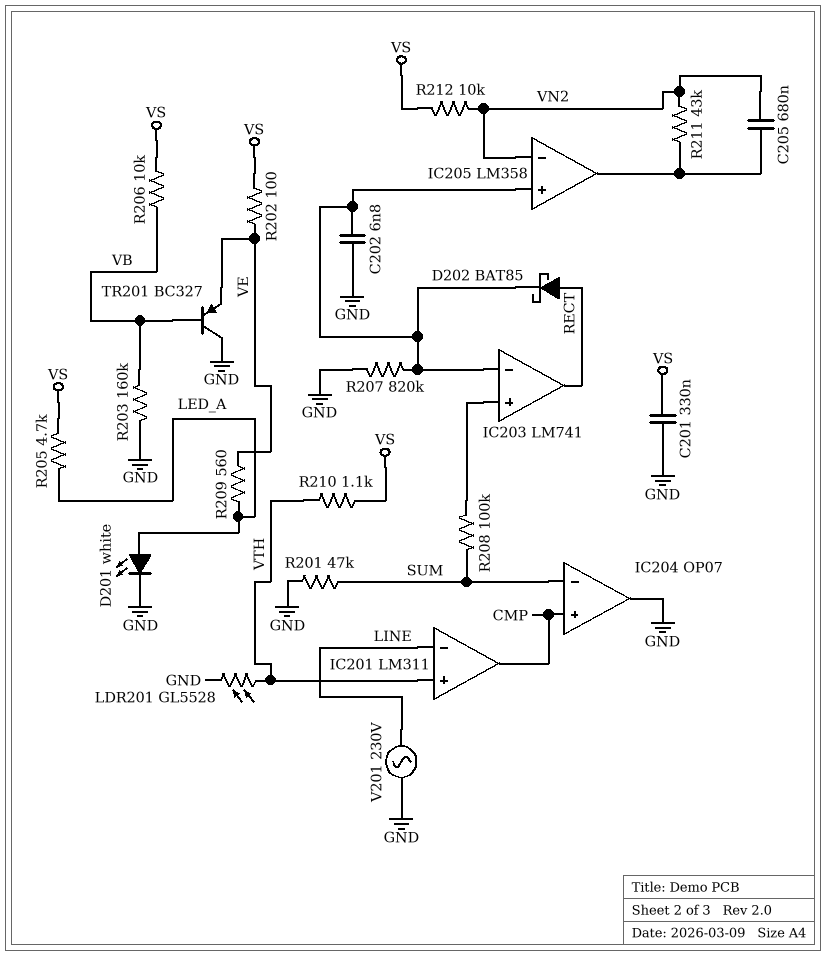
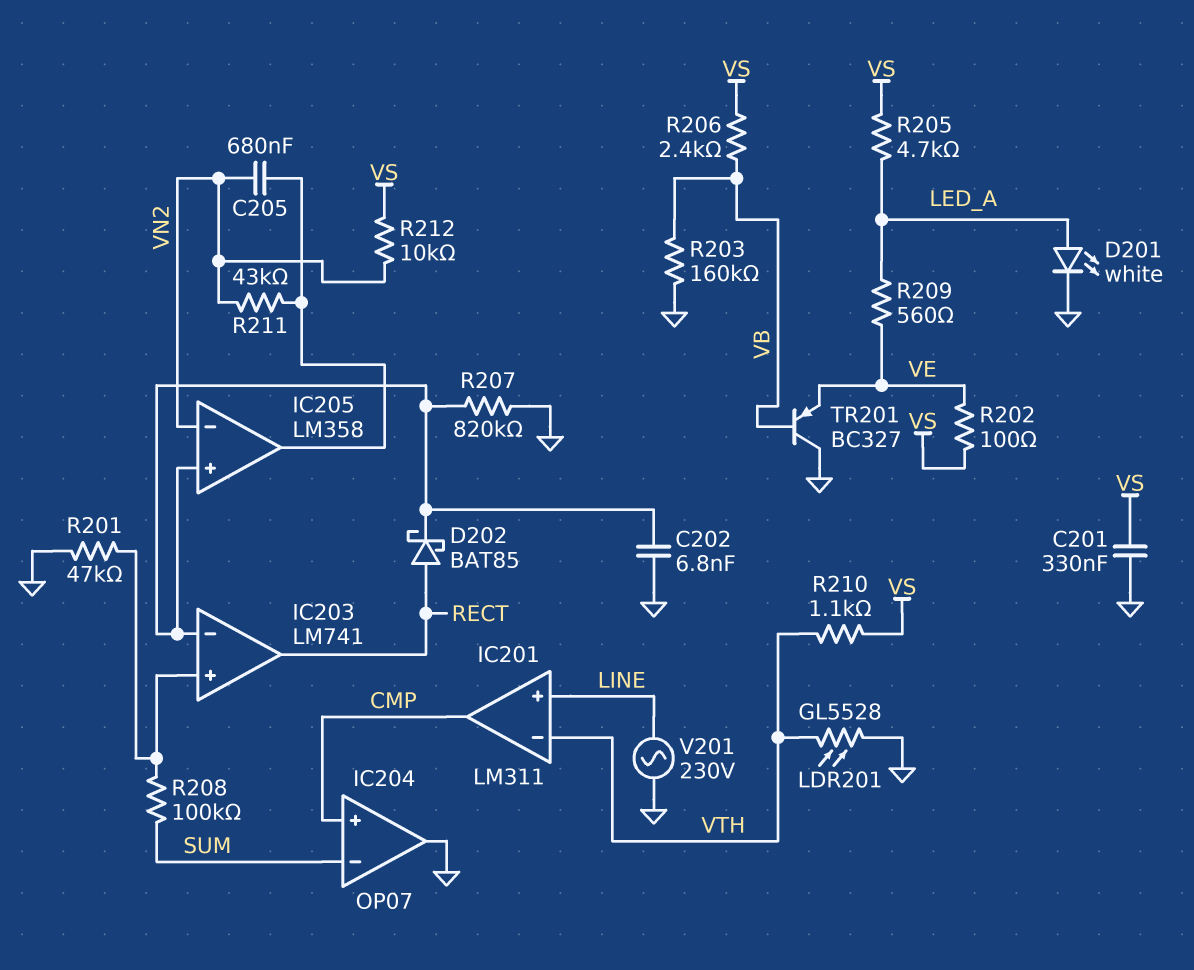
IC201 pin in+: VTH -> LINE
IC201 pin in-: LINE -> VTH
R201: 47k (GND, SUM) -> 47k (GND, IC203/in+)
R206: 10k (VB, VS) -> 2.4k (VB, VS)

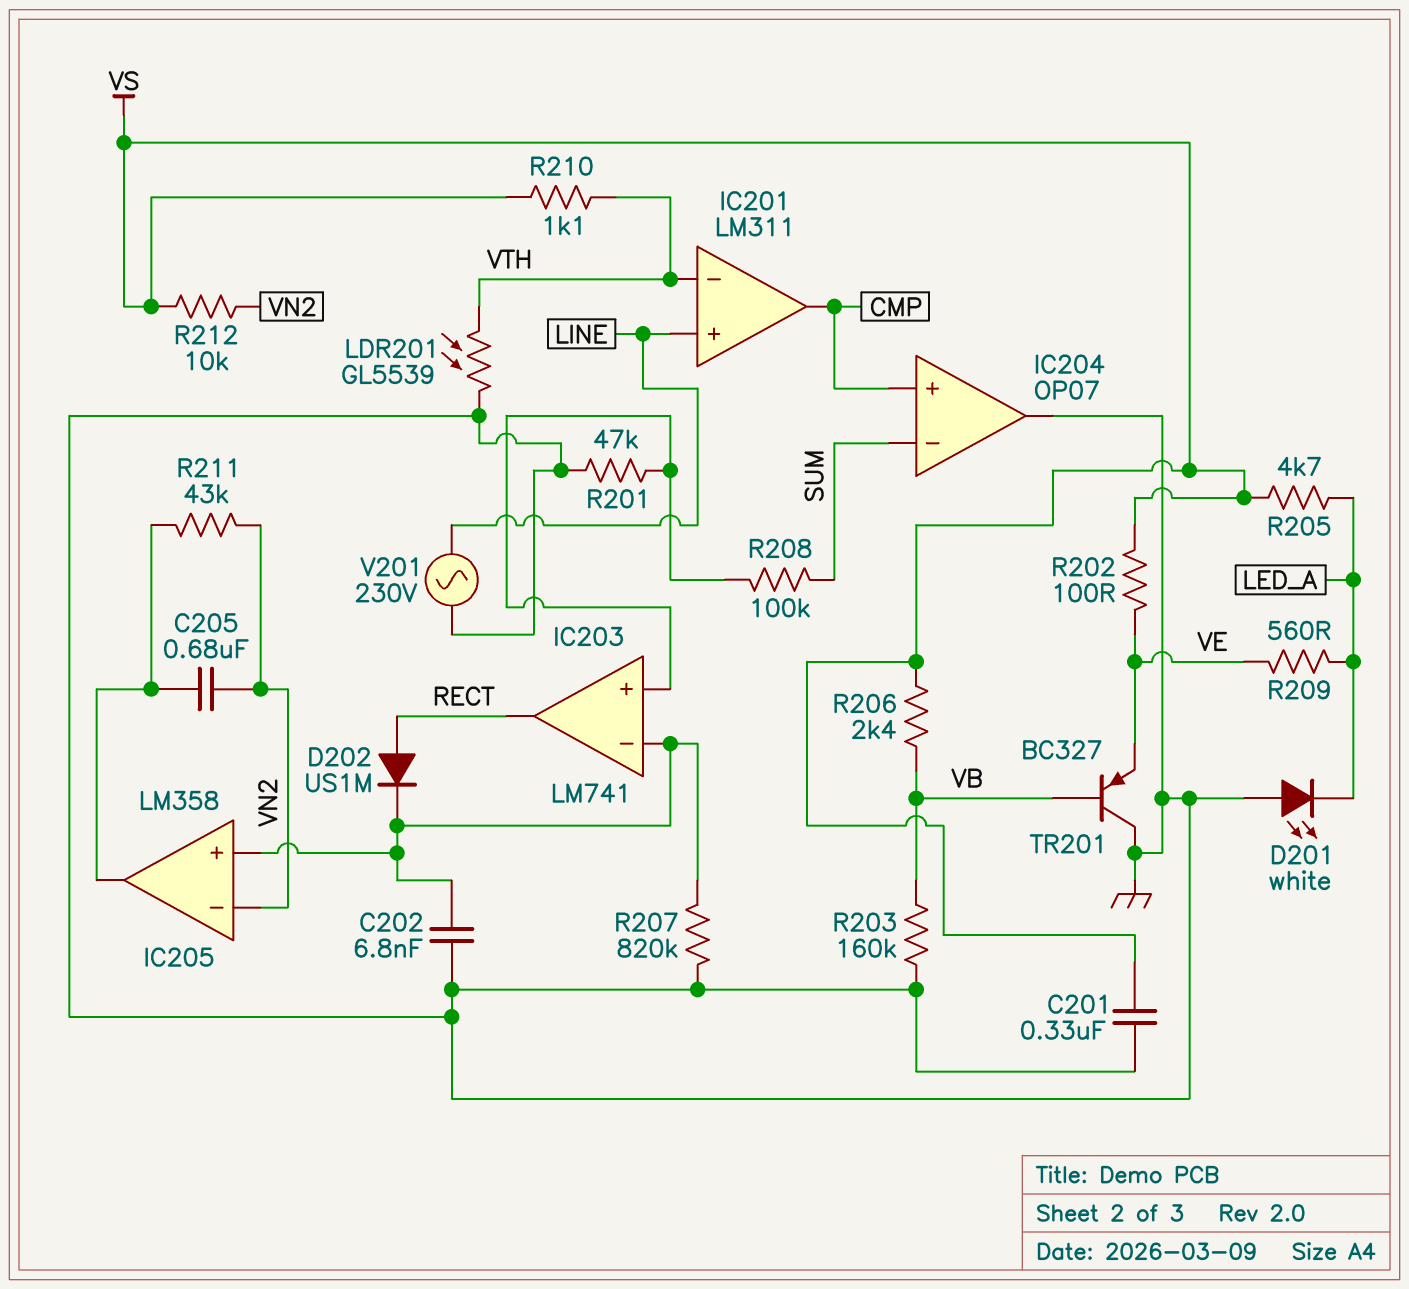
D201: LED white (A LED_A, K GND) -> LED white (A GND, K LED_A)
D202: schottky BAT85 (A RECT, K IC203/in-) -> diode US1M (A RECT, K IC203/in-)
LDR201: GL5528 (GND, VTH) -> GL5539 (GND, VTH)

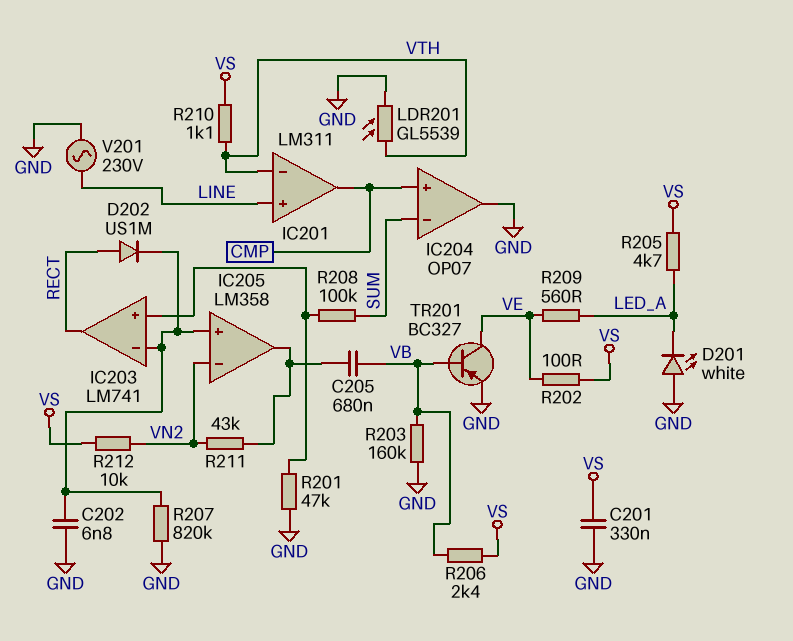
C205: 680nF (IC205/out, VN2) -> 680nF (IC205/out, VB)
TR201: PNP BC327 (B VB, C GND, E VE) -> PNP BC327 (B VB, C VE, E GND)

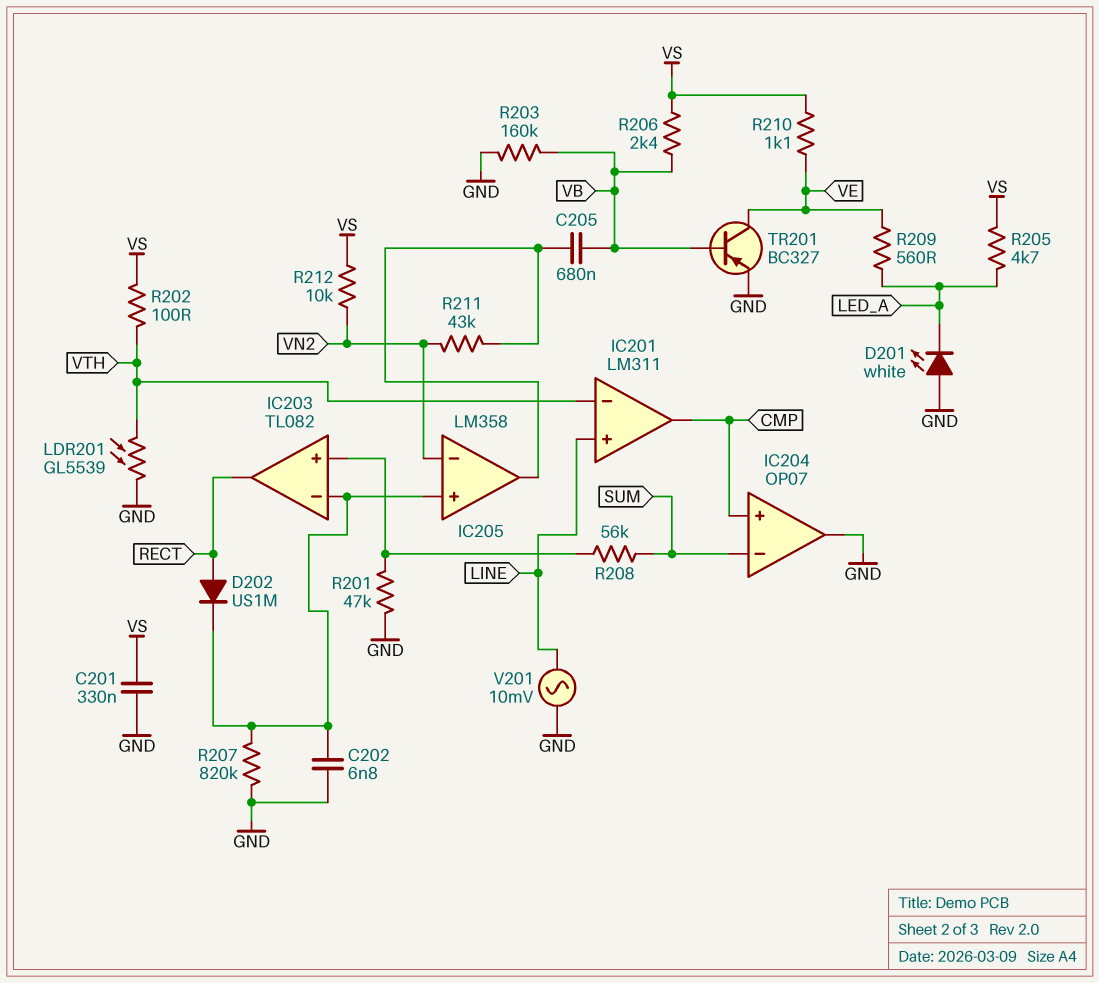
IC203: LM741 -> TL082
R202: 100 (VE, VS) -> 100 (VS, VTH)
R208: 100k (IC203/in+, SUM) -> 56k (IC203/in+, SUM)
R210: 1.1k (VS, VTH) -> 1.1k (VE, VS)
V201: AC 230V (GND, LINE) -> AC 10mV (GND, LINE)

